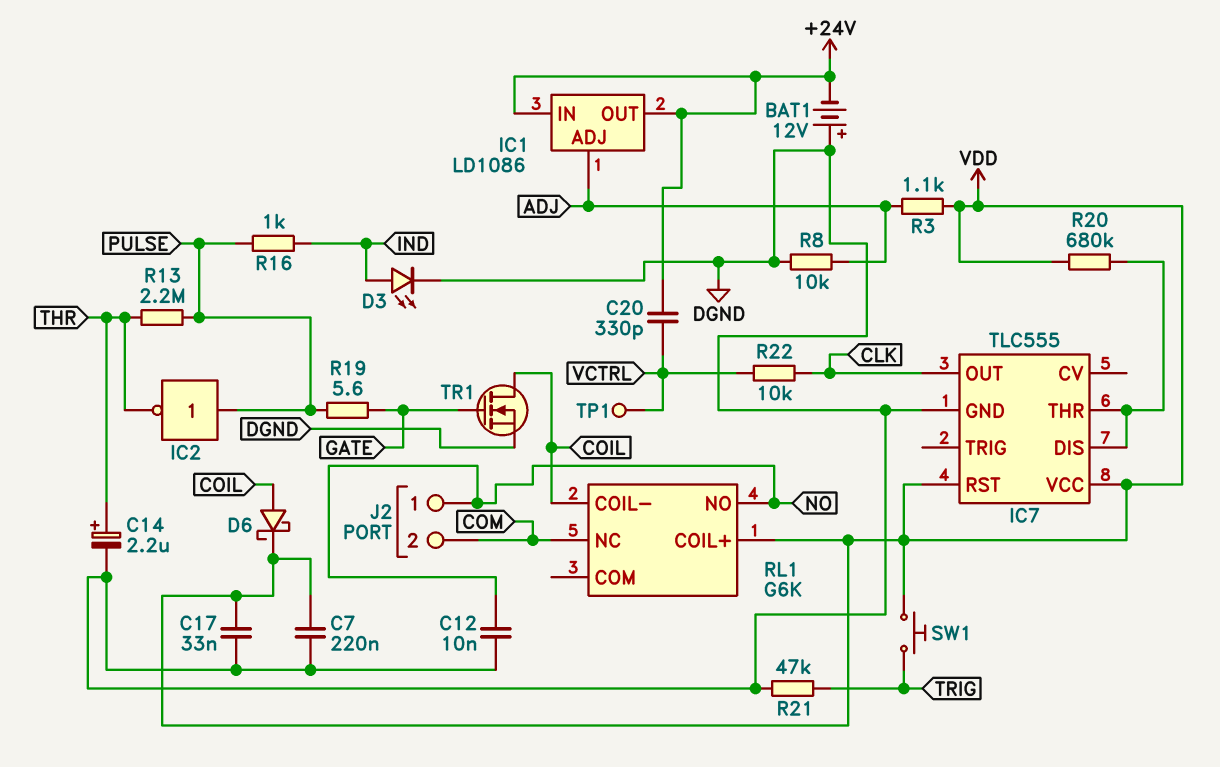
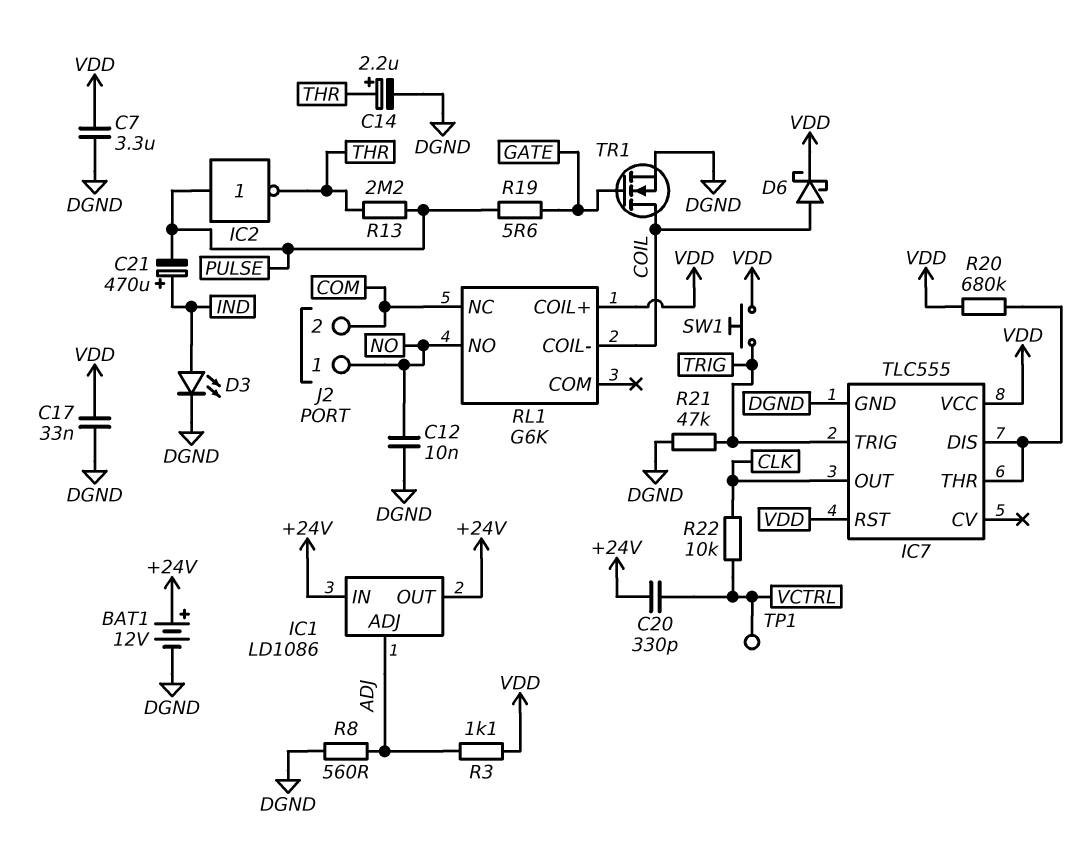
BAT1: 12V (plus DGND, minus +24V) -> 12V (plus +24V, minus DGND)
C7: 220nF (DGND, VDD) -> 3.3uF (DGND, VDD)
C21: none -> 470uF (plus IND, minus PULSE)
IC7 pin TRIG: none -> TRIG
R8: 10k (ADJ, DGND) -> 560 (ADJ, DGND)
R16: 1k (IND, PULSE) -> none

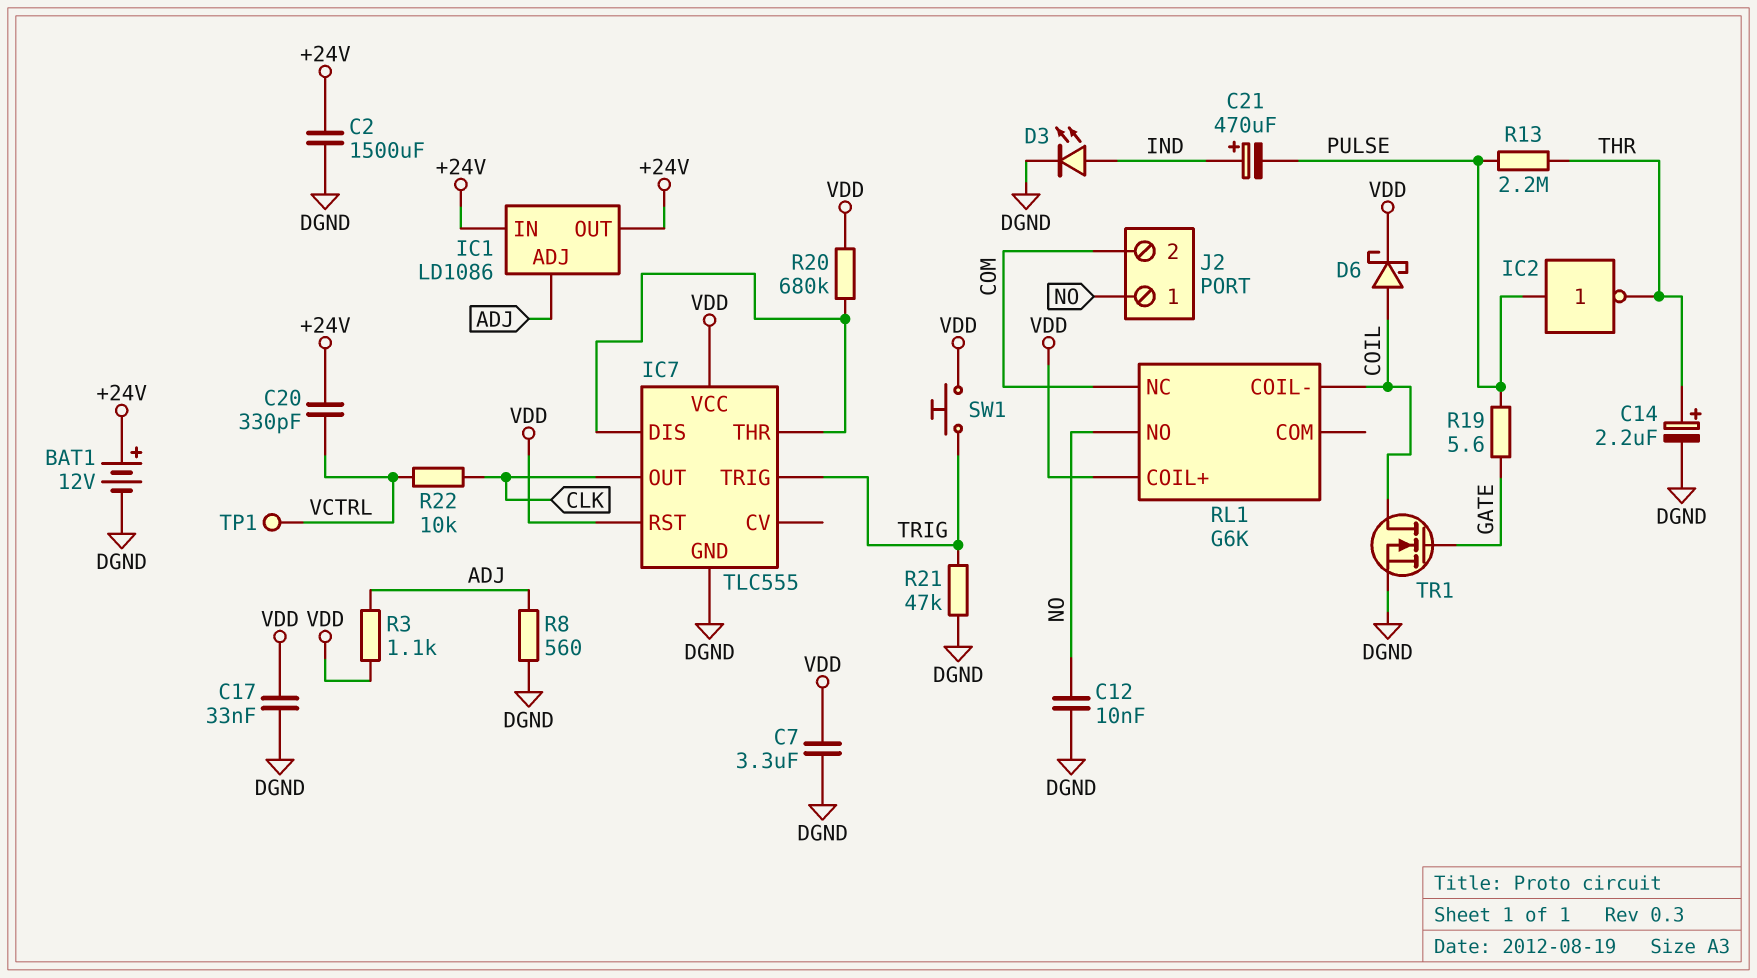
C2: none -> 1500uF (+24V, DGND)

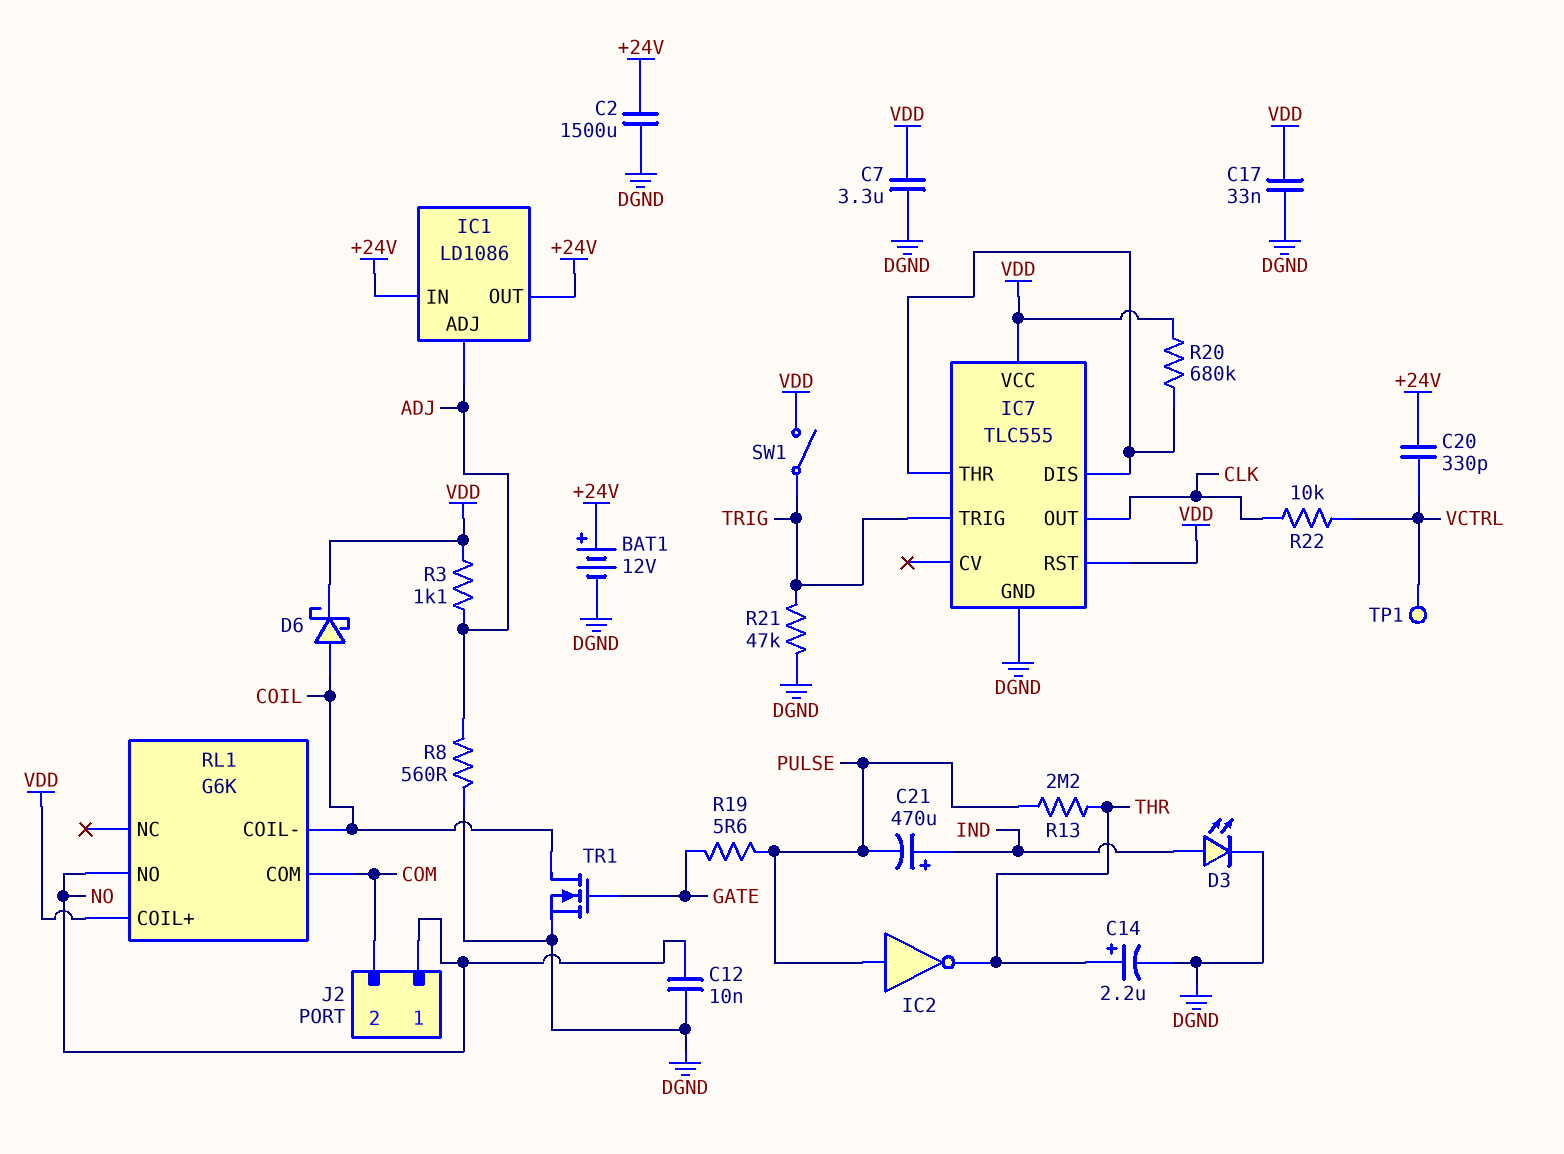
RL1 pin COM: none -> COM
RL1 pin NC: COM -> none
SW1: button (TRIG, VDD) -> switch (TRIG, VDD)

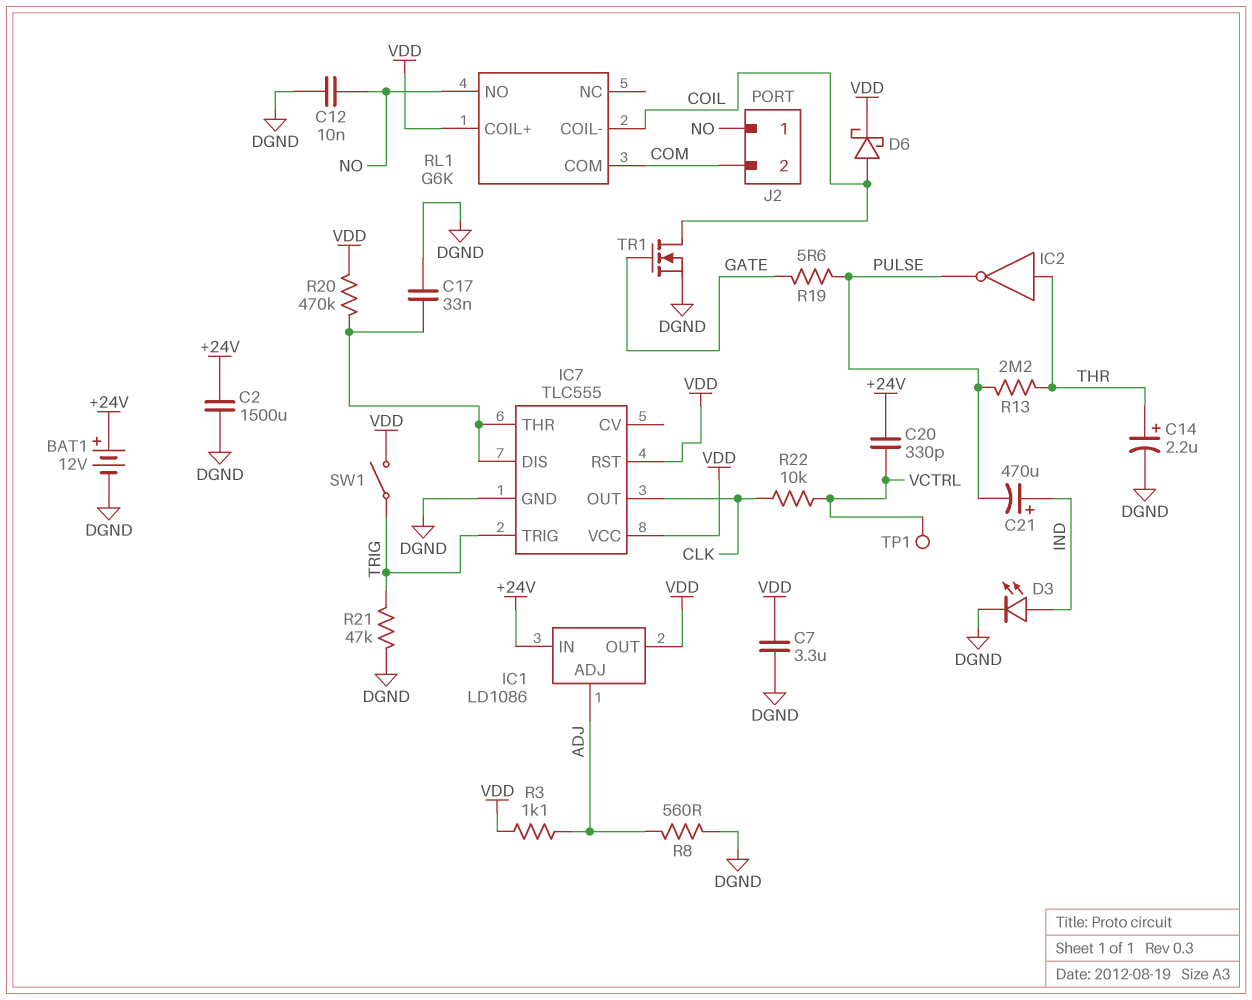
C17: 33nF (DGND, VDD) -> 33nF (DGND, IC7/DIS)
IC1 pin OUT: +24V -> VDD
IC2: NOT (in PULSE, out THR) -> NOT (in THR, out PULSE)
R20: 680k (IC7/DIS, VDD) -> 470k (IC7/DIS, VDD)

